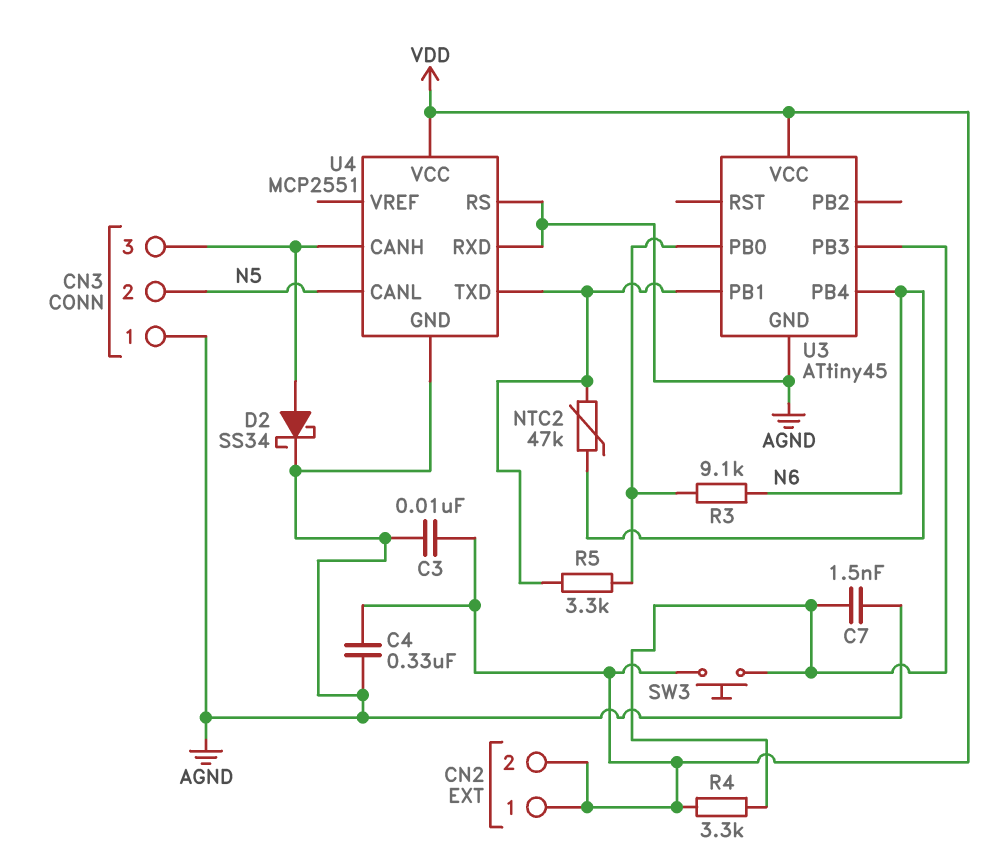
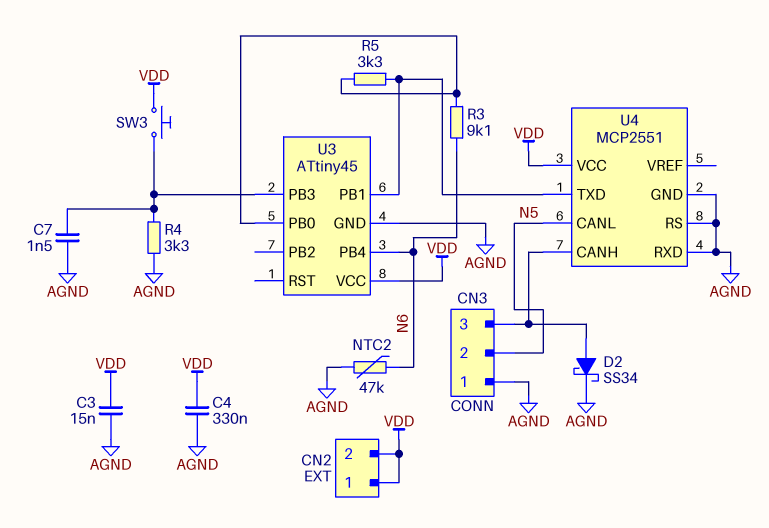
C3: 10nF (AGND, VDD) -> 15nF (AGND, VDD)
NTC2: 47k (N6, U3/PB1) -> 47k (AGND, N6)
R4: 3.3k (U3/PB3, VDD) -> 3.3k (AGND, U3/PB3)

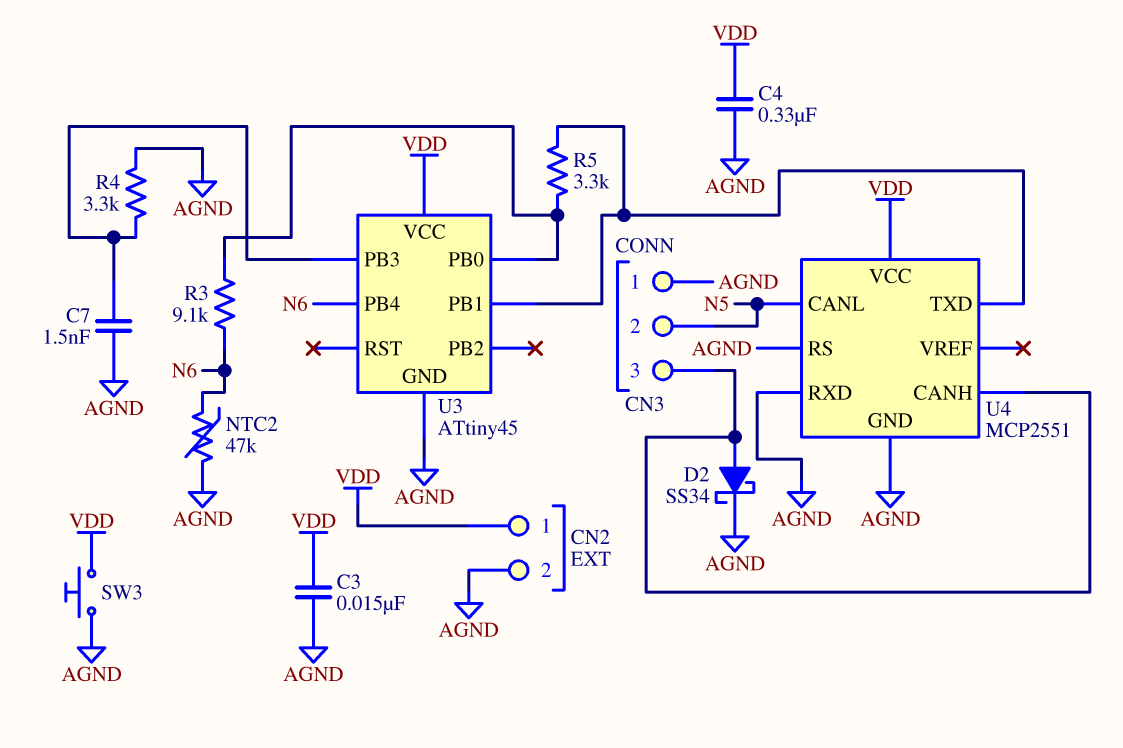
CN2 pin 2: VDD -> AGND
SW3: button (U3/PB3, VDD) -> button (AGND, VDD)

